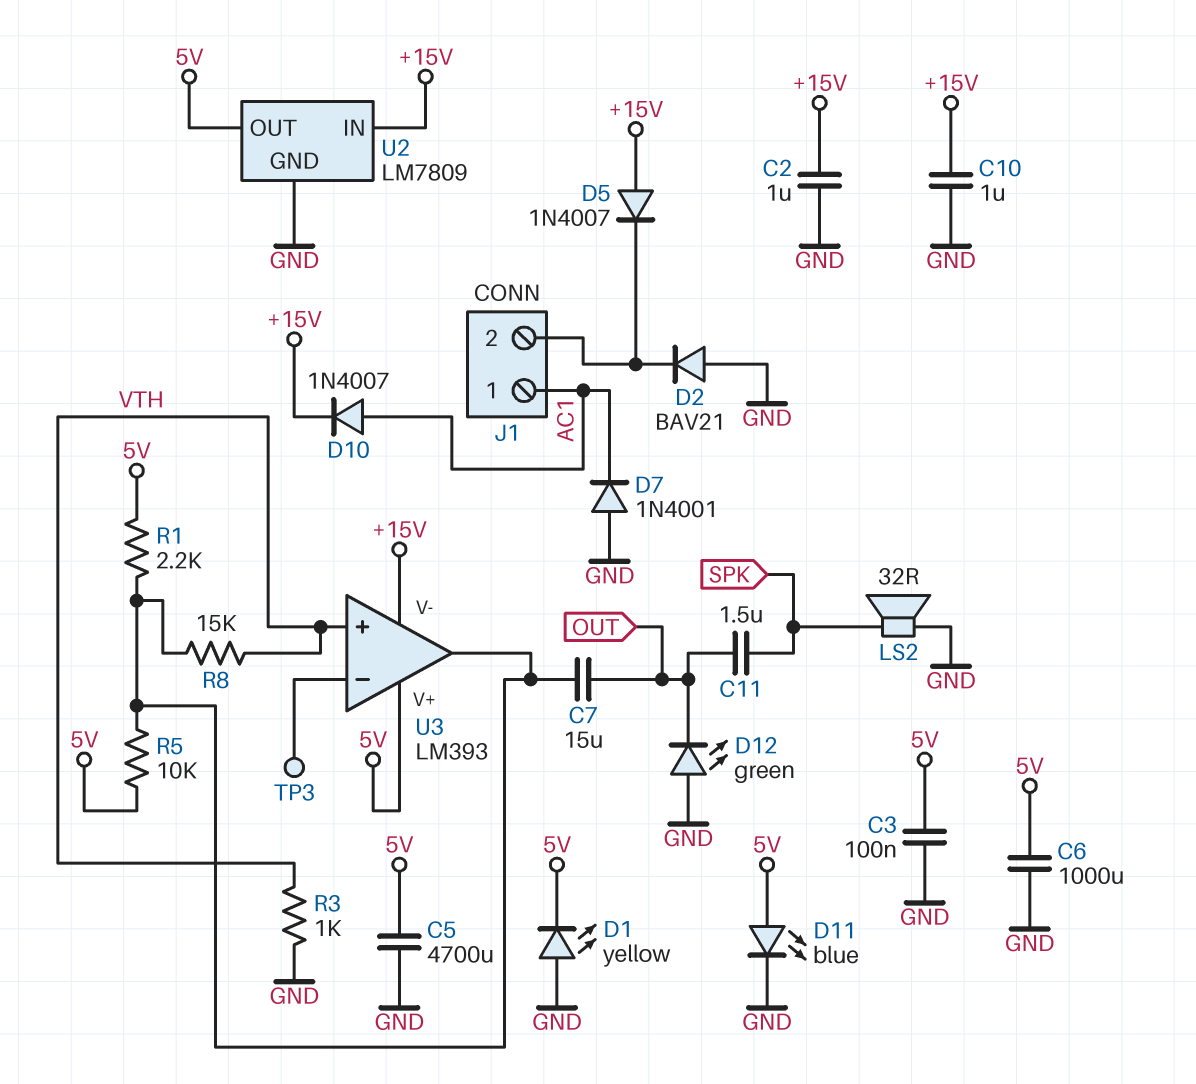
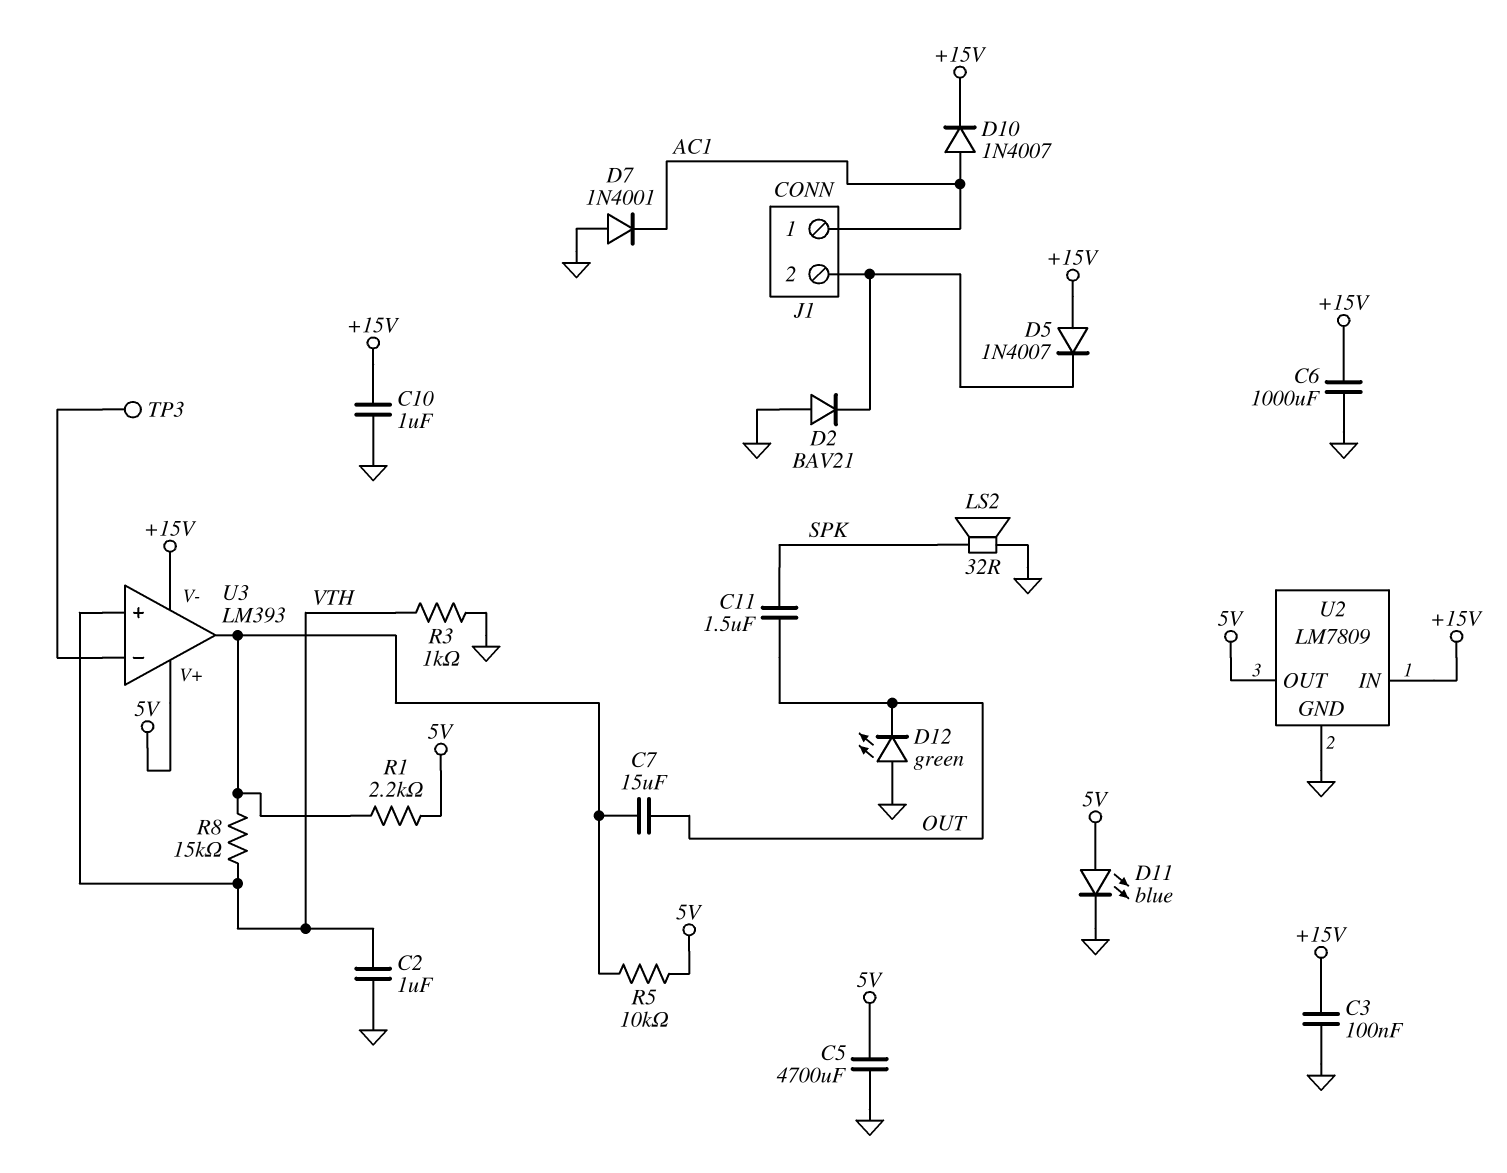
C2: 1uF (+15V, GND) -> 1uF (GND, VTH)
C3: 100nF (5V, GND) -> 100nF (+15V, GND)
C6: 1000uF (5V, GND) -> 1000uF (+15V, GND)
D1: LED yellow (A GND, K 5V) -> none

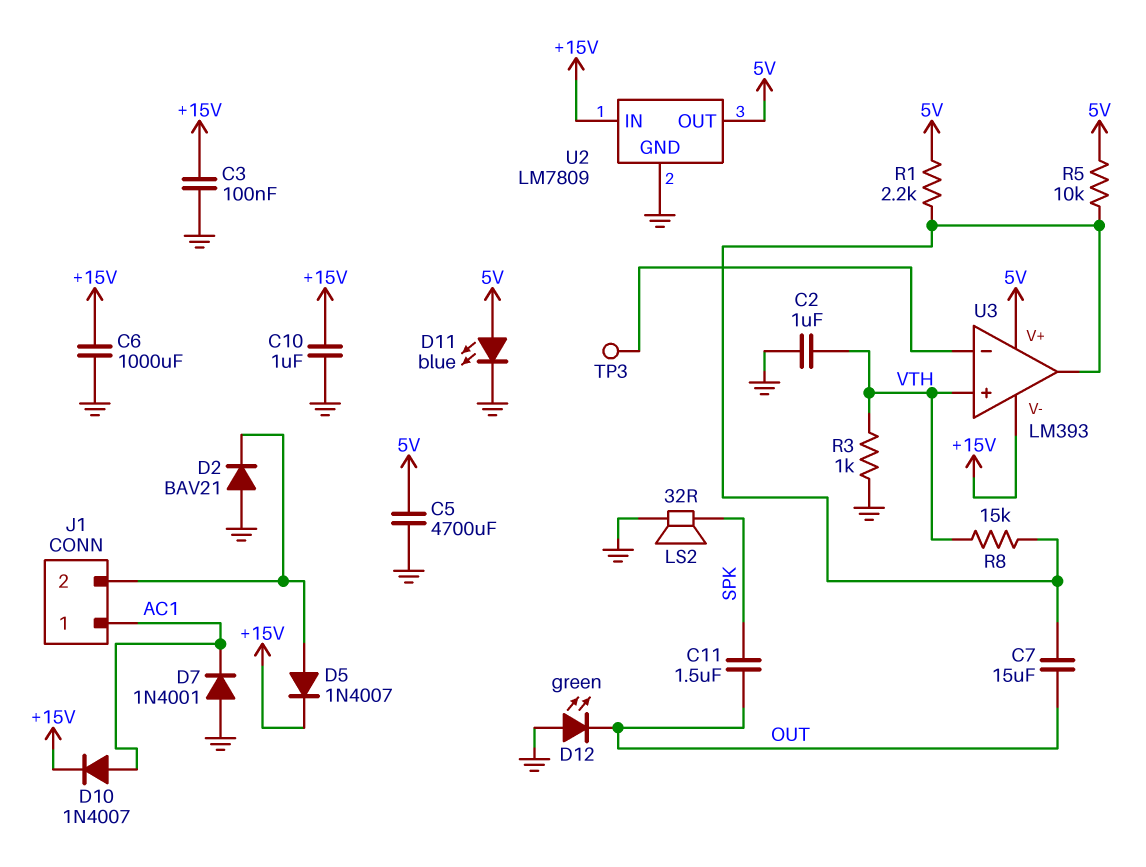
D5: diode 1N4007 (A +15V, K J1/2) -> diode 1N4007 (A J1/2, K +15V)

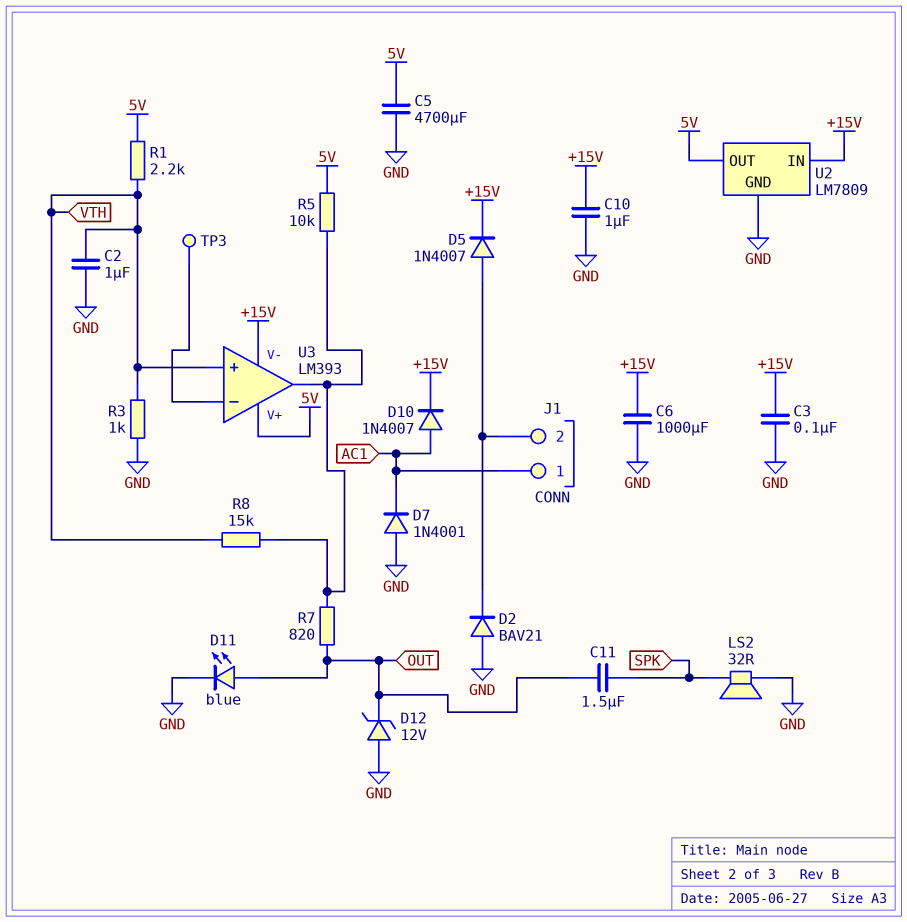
C7: 15uF (OUT, U3/out) -> none
D11: LED blue (A 5V, K GND) -> LED blue (A OUT, K GND)
D12: LED green (A GND, K OUT) -> zener 12V (A GND, K OUT)
R1: 2.2k (5V, U3/out) -> 2.2k (5V, VTH)
R7: none -> 820 (OUT, U3/out)

